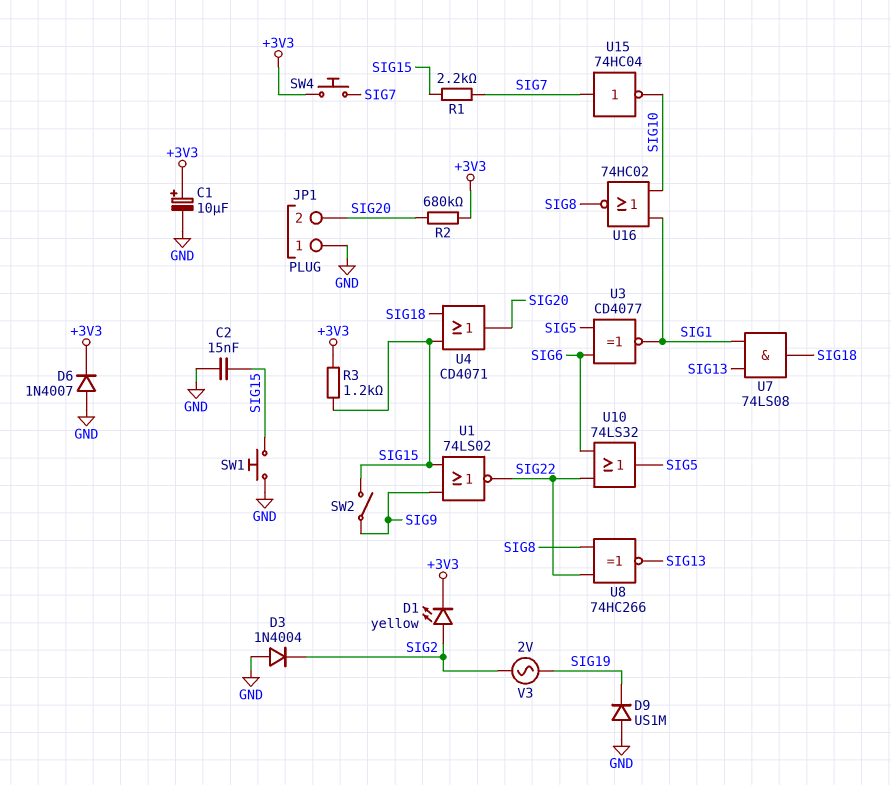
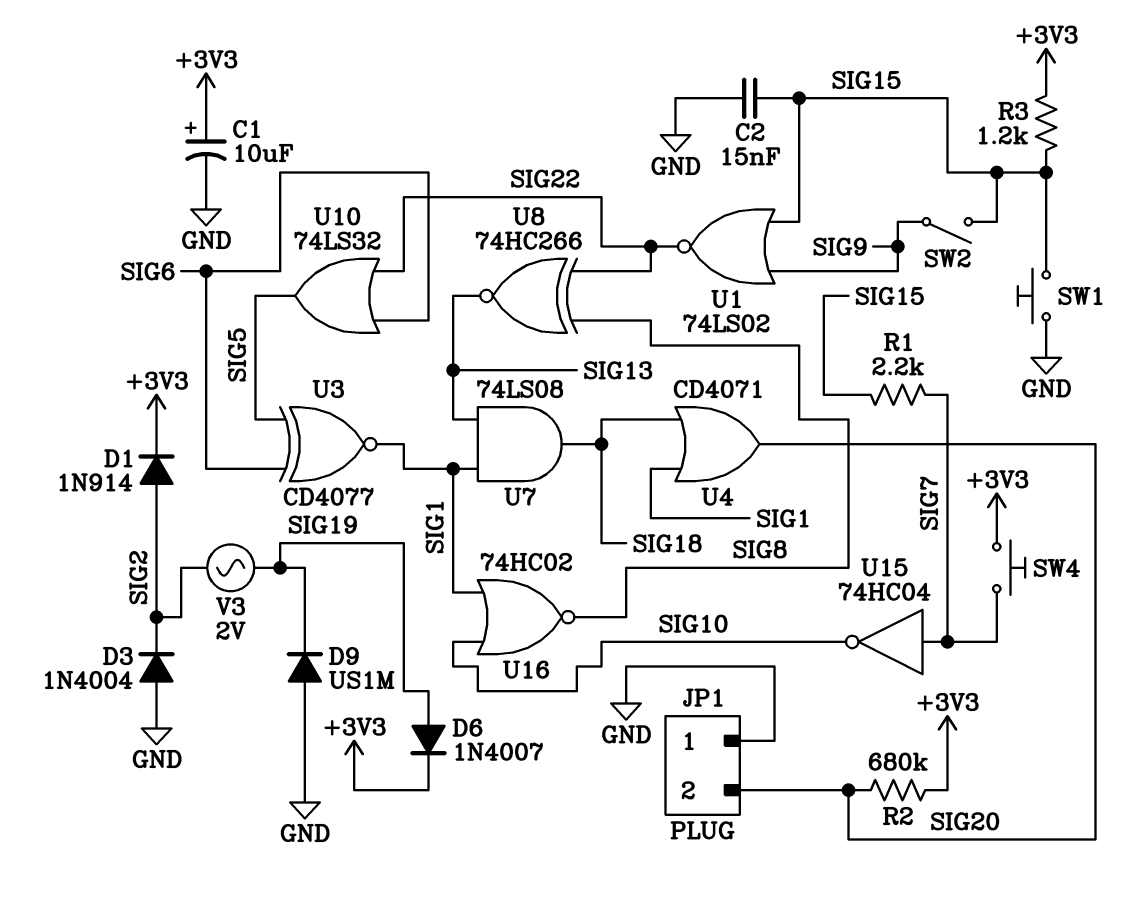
D1: LED yellow (A SIG2, K +3V3) -> diode 1N914 (A SIG2, K +3V3)
D6: diode 1N4007 (A GND, K +3V3) -> diode 1N4007 (A SIG19, K +3V3)
U4: OR CD4071 (in SIG15, in SIG18, out SIG20) -> OR CD4071 (in SIG1, in SIG18, out SIG20)

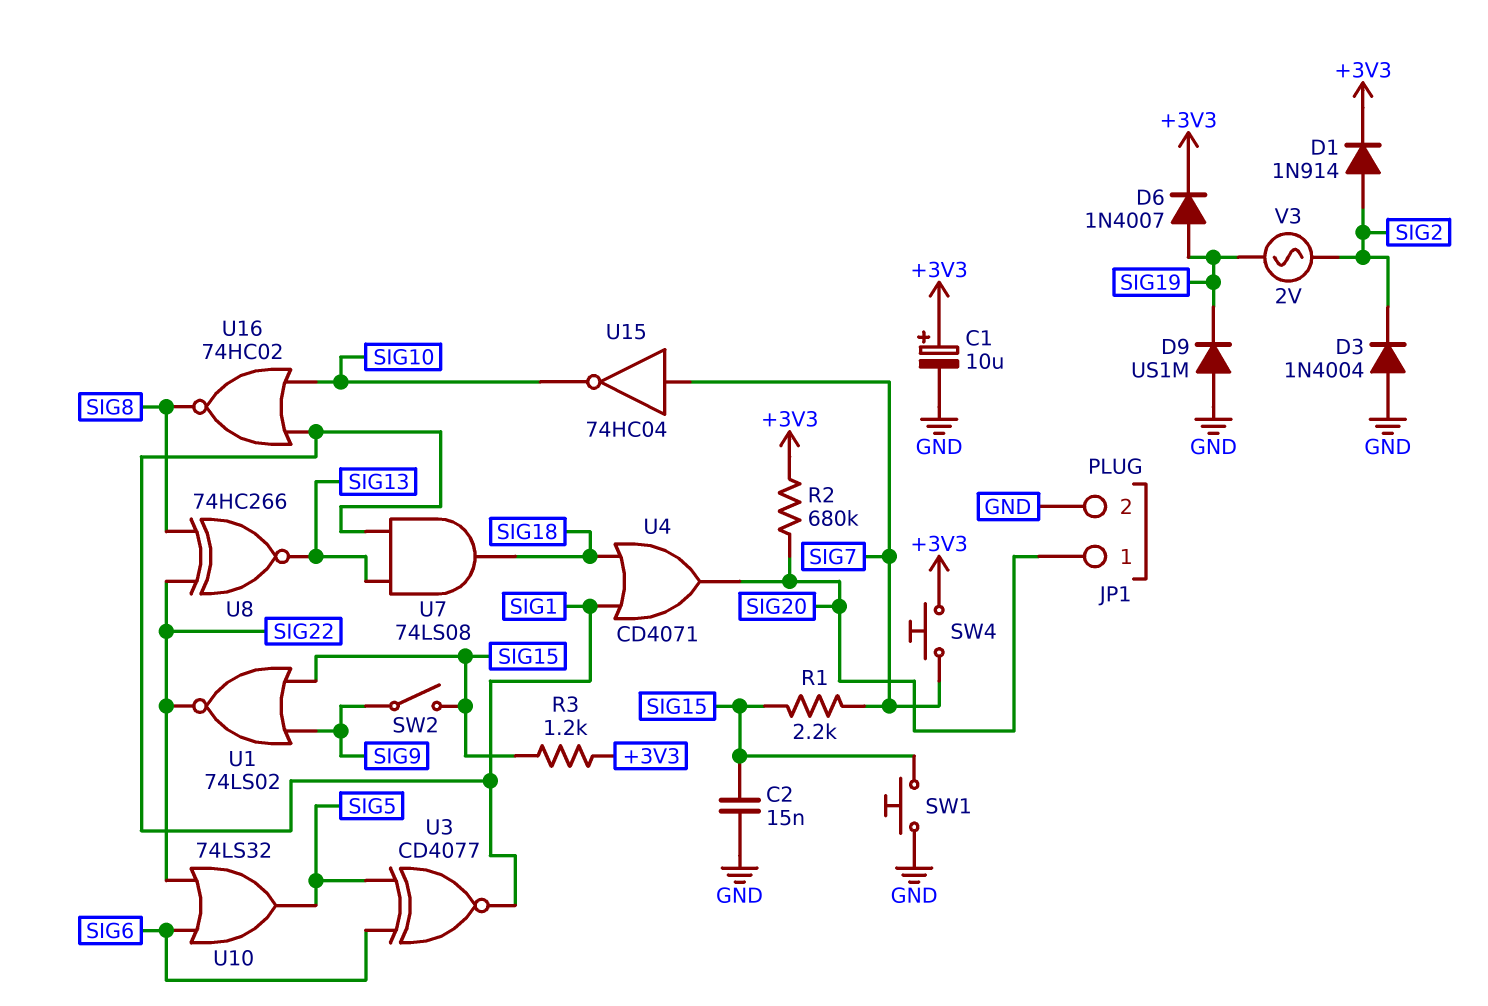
JP1 pin 1: GND -> SIG20
JP1 pin 2: SIG20 -> GND

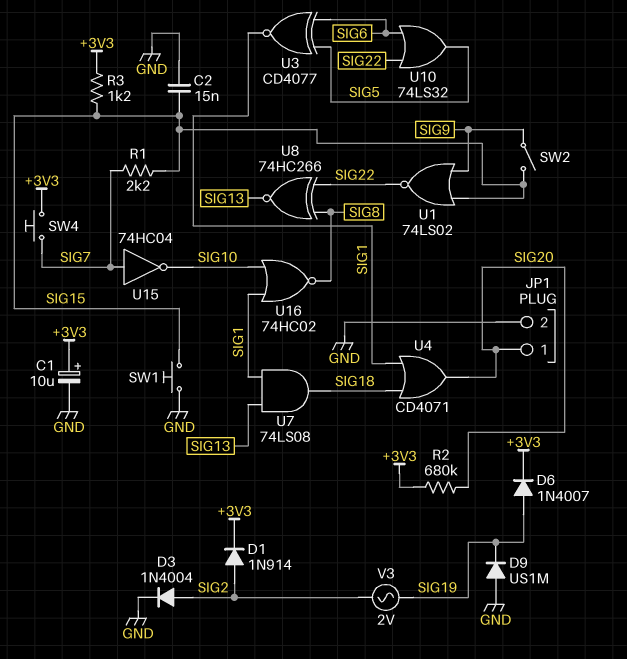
D3: diode 1N4004 (A GND, K SIG2) -> diode 1N4004 (A SIG2, K GND)

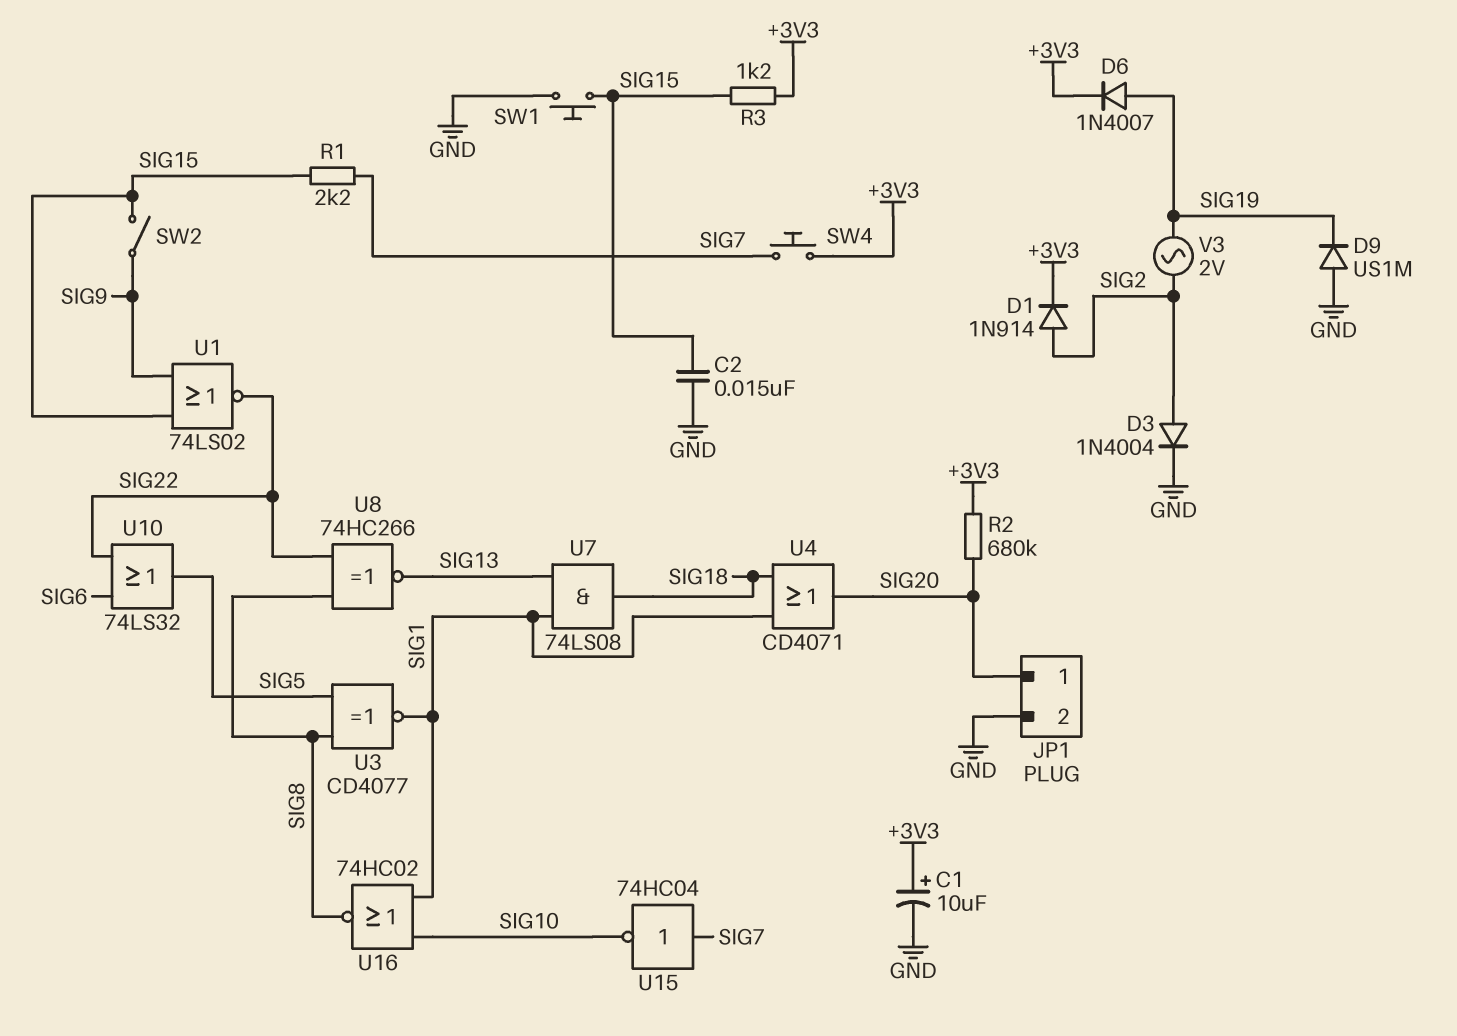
U3: XNOR CD4077 (in SIG5, in SIG6, out SIG1) -> XNOR CD4077 (in SIG5, in SIG8, out SIG1)

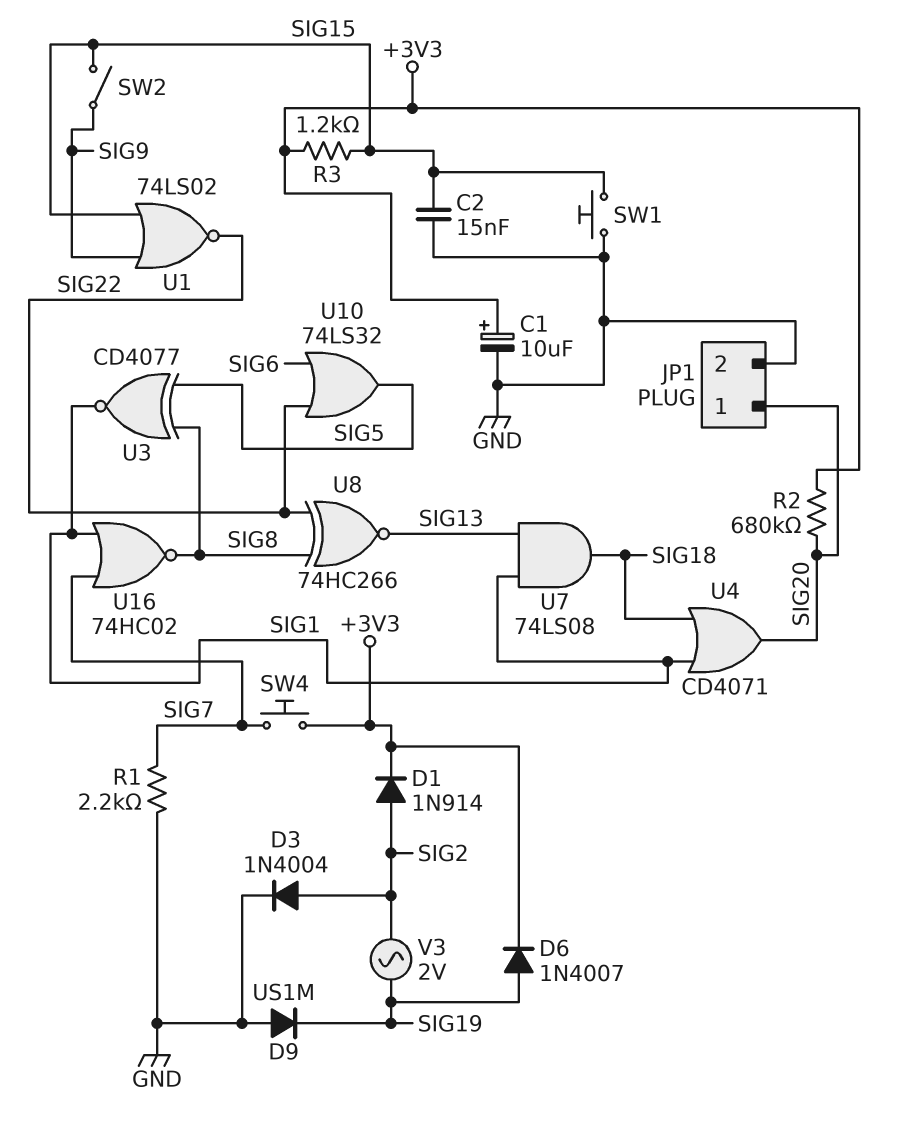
R1: 2.2k (SIG7, SIG15) -> 2.2k (GND, SIG7)
U15: NOT 74HC04 (in SIG7, out SIG10) -> none
U16: NOR 74HC02 (in SIG1, in SIG10, out SIG8) -> NOR 74HC02 (in SIG1, in SIG7, out SIG8)

